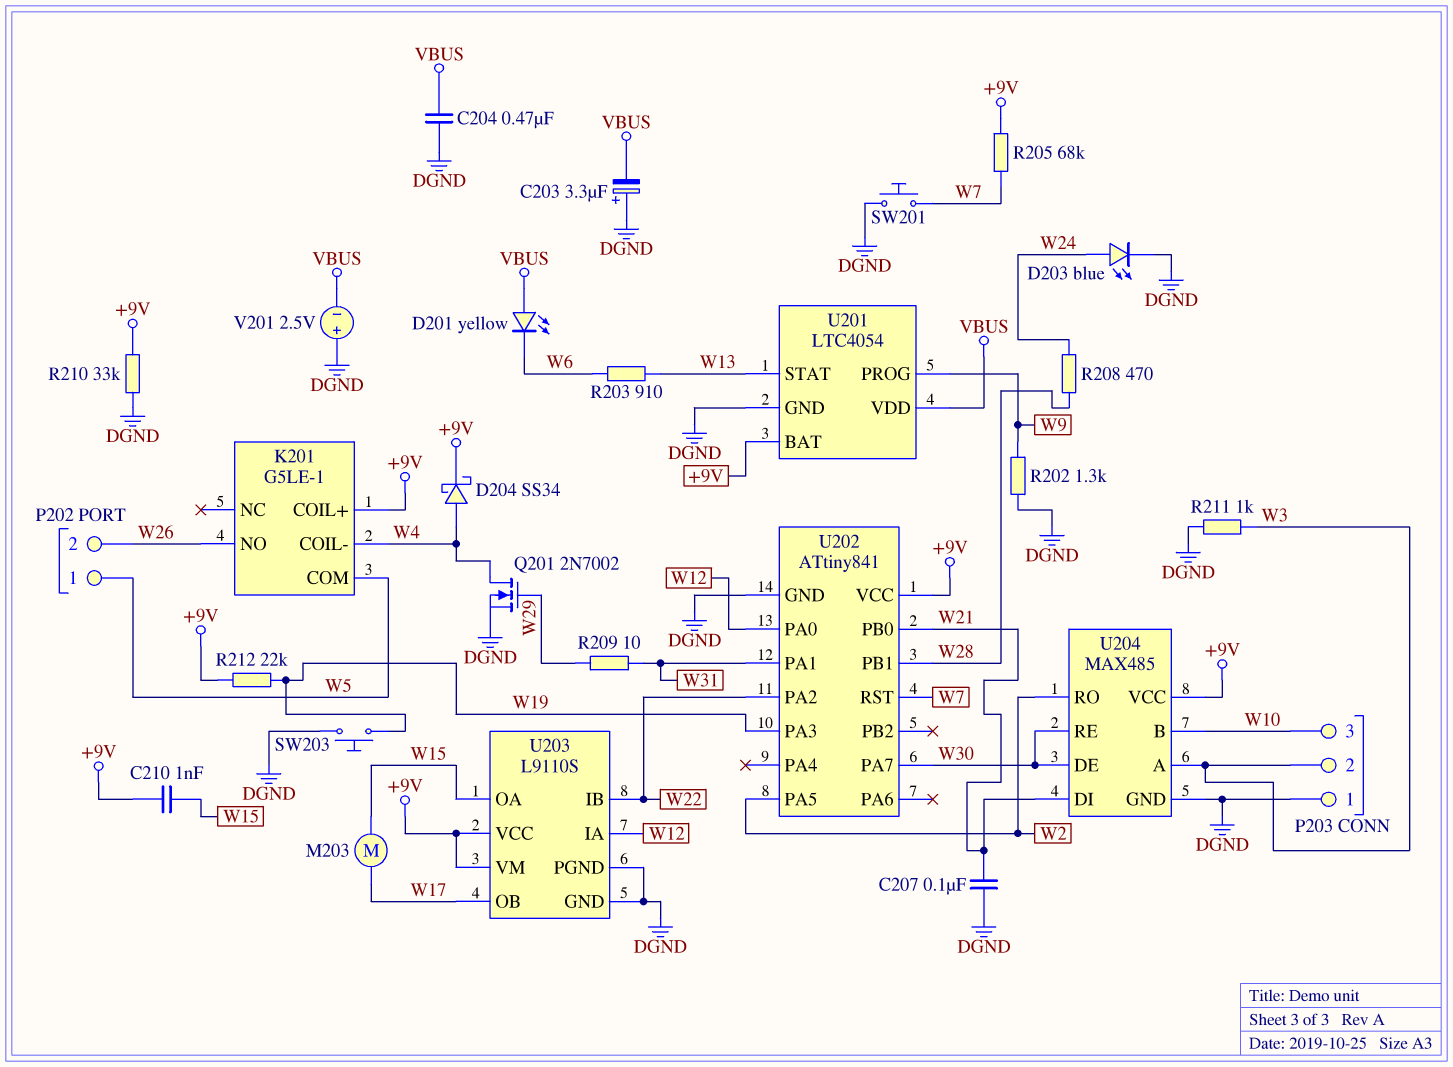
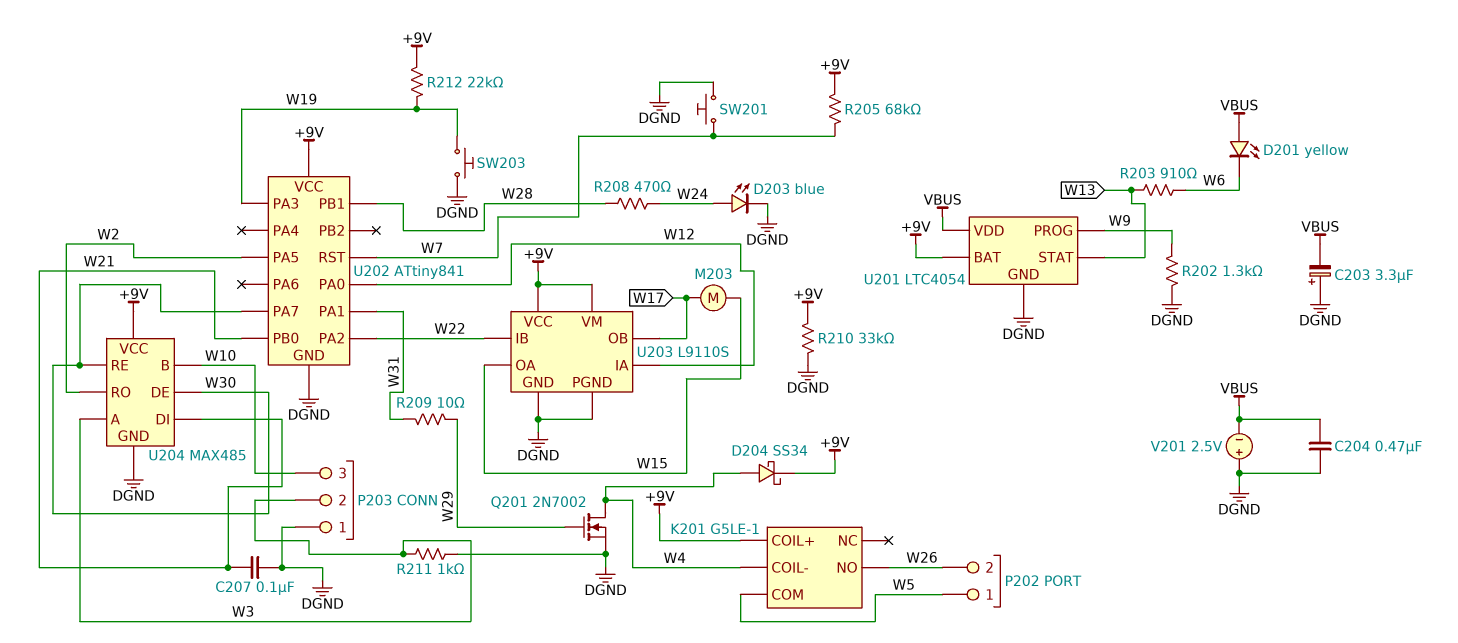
C210: 1nF (+9V, W15) -> none

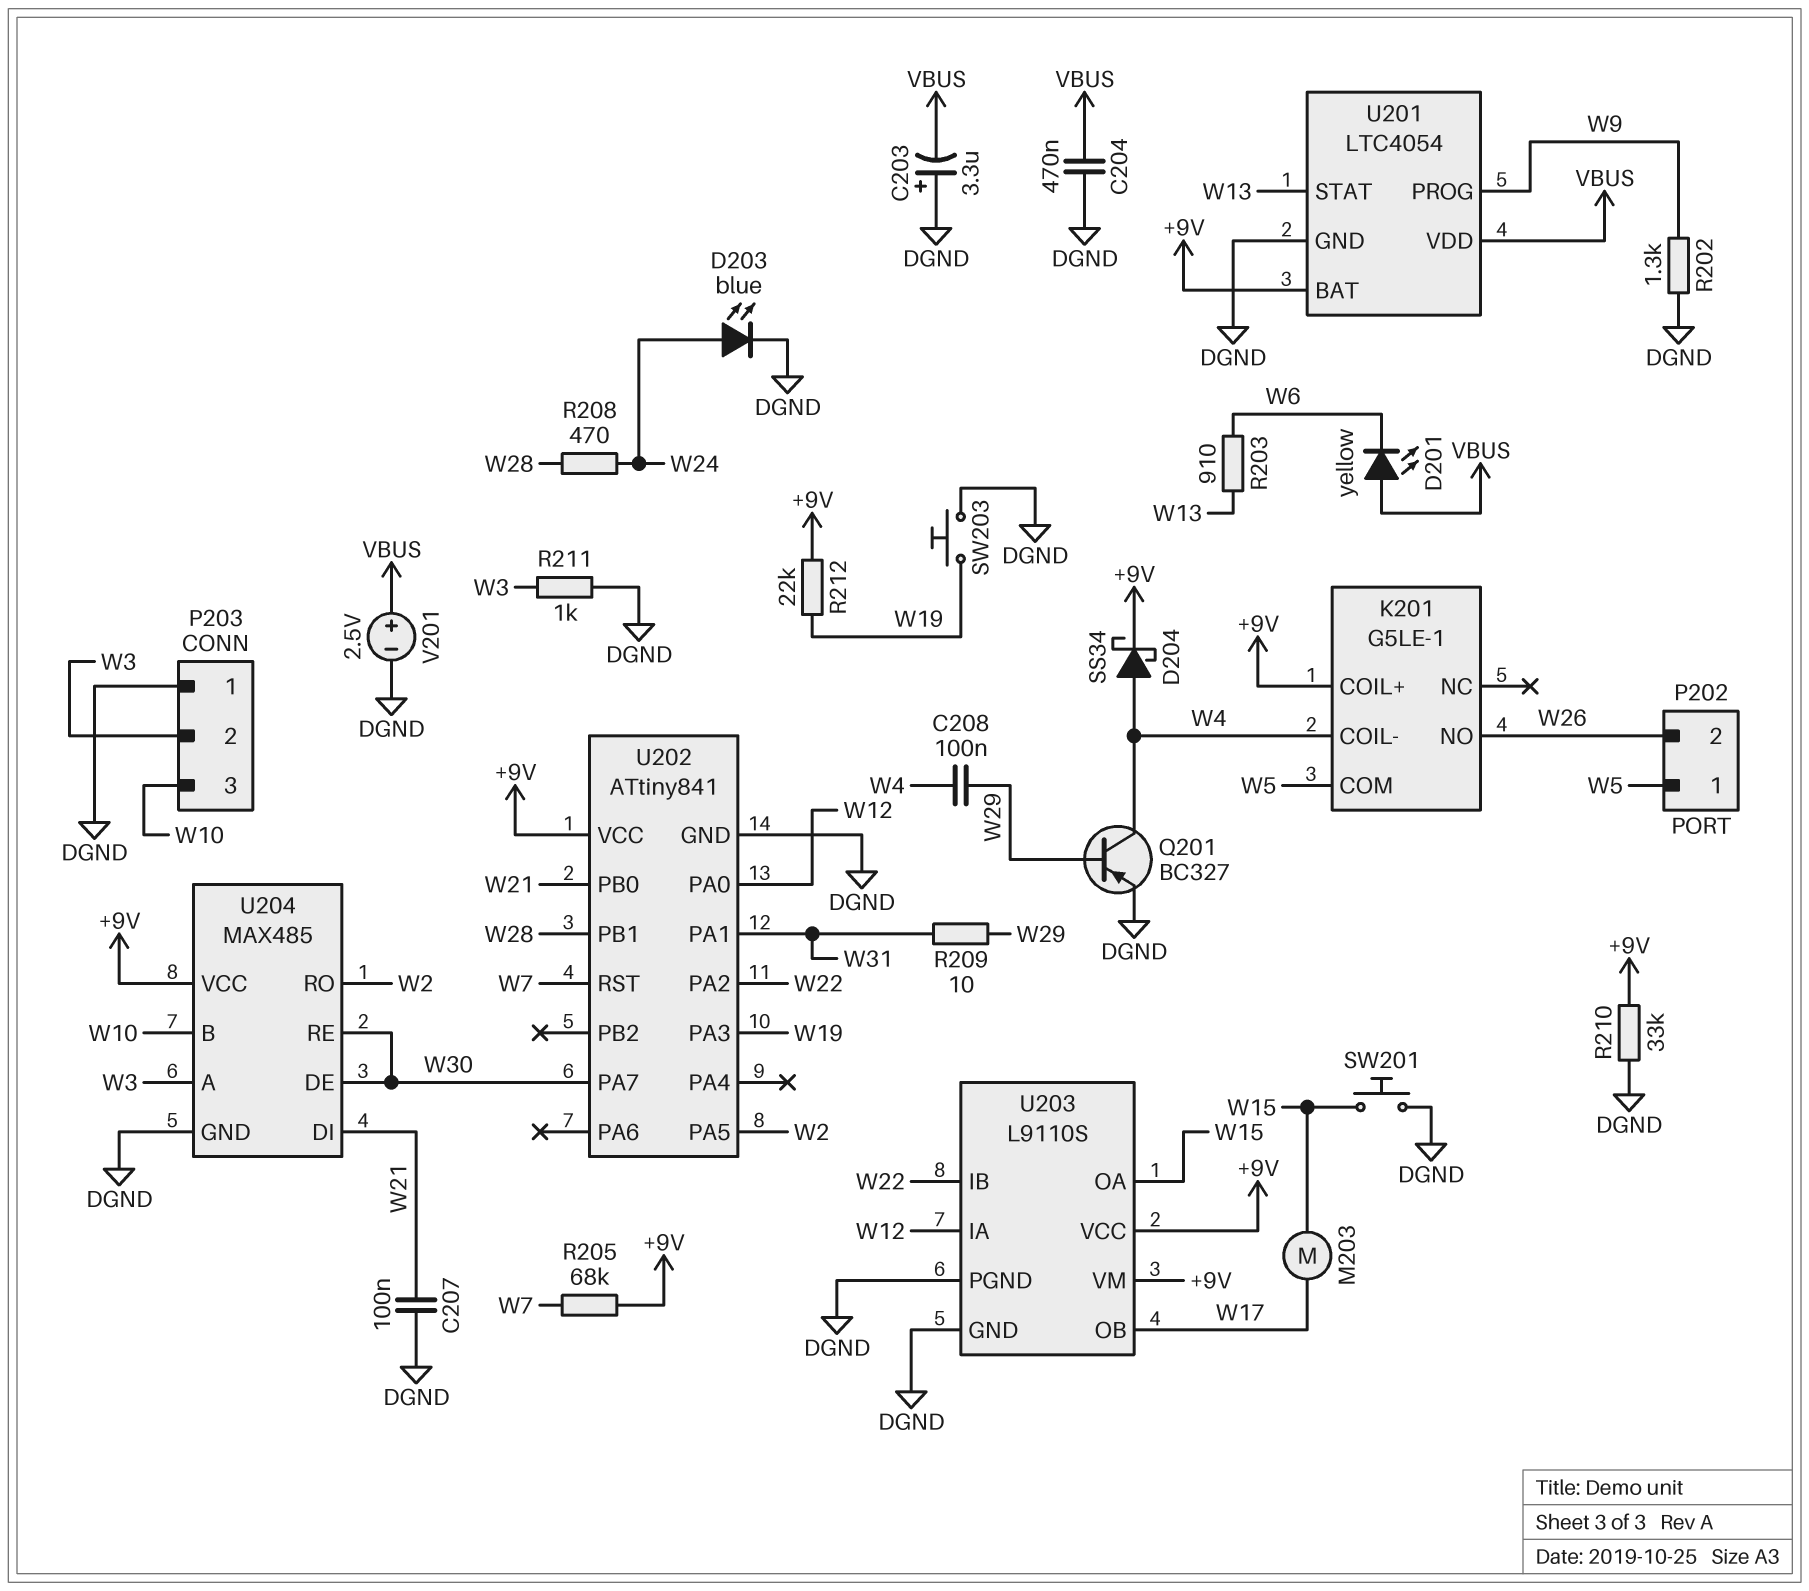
C208: none -> 100nF (W4, W29)
Q201: NMOS 2N7002 (G W29, D W4, S DGND) -> PNP BC327 (B W29, C W4, E DGND)
SW201: button (DGND, W7) -> button (DGND, W15)
V201: 2.5V (plus DGND, minus VBUS) -> 2.5V (plus VBUS, minus DGND)

